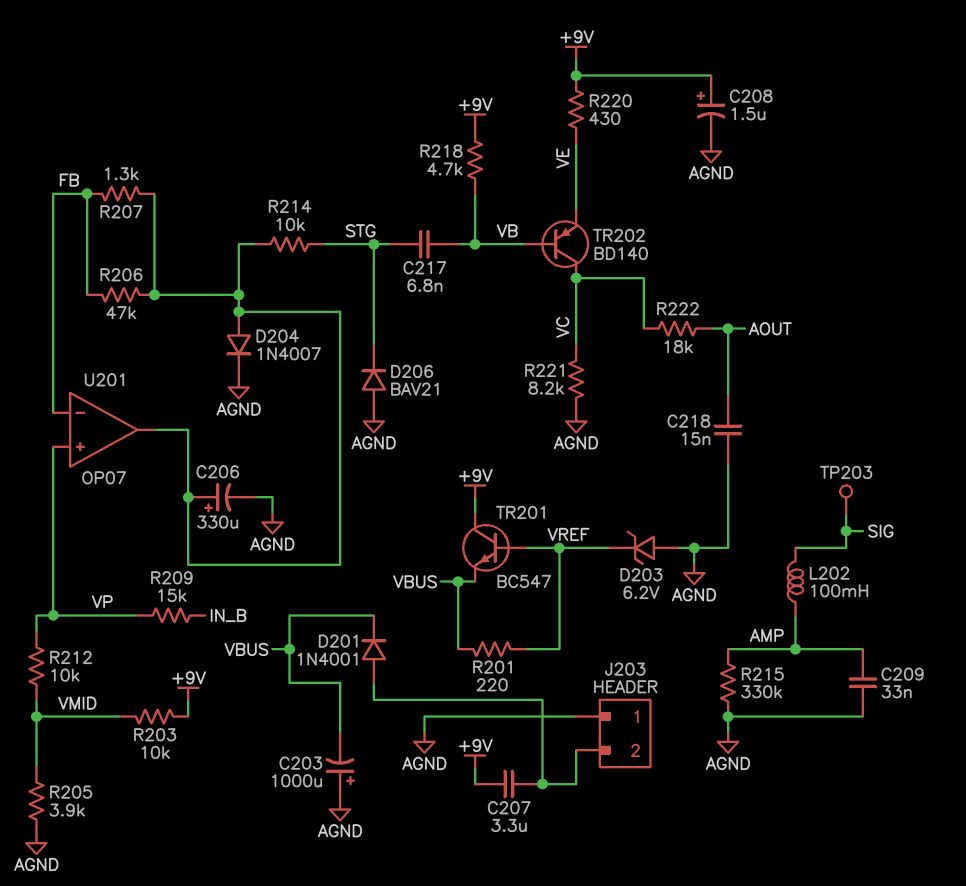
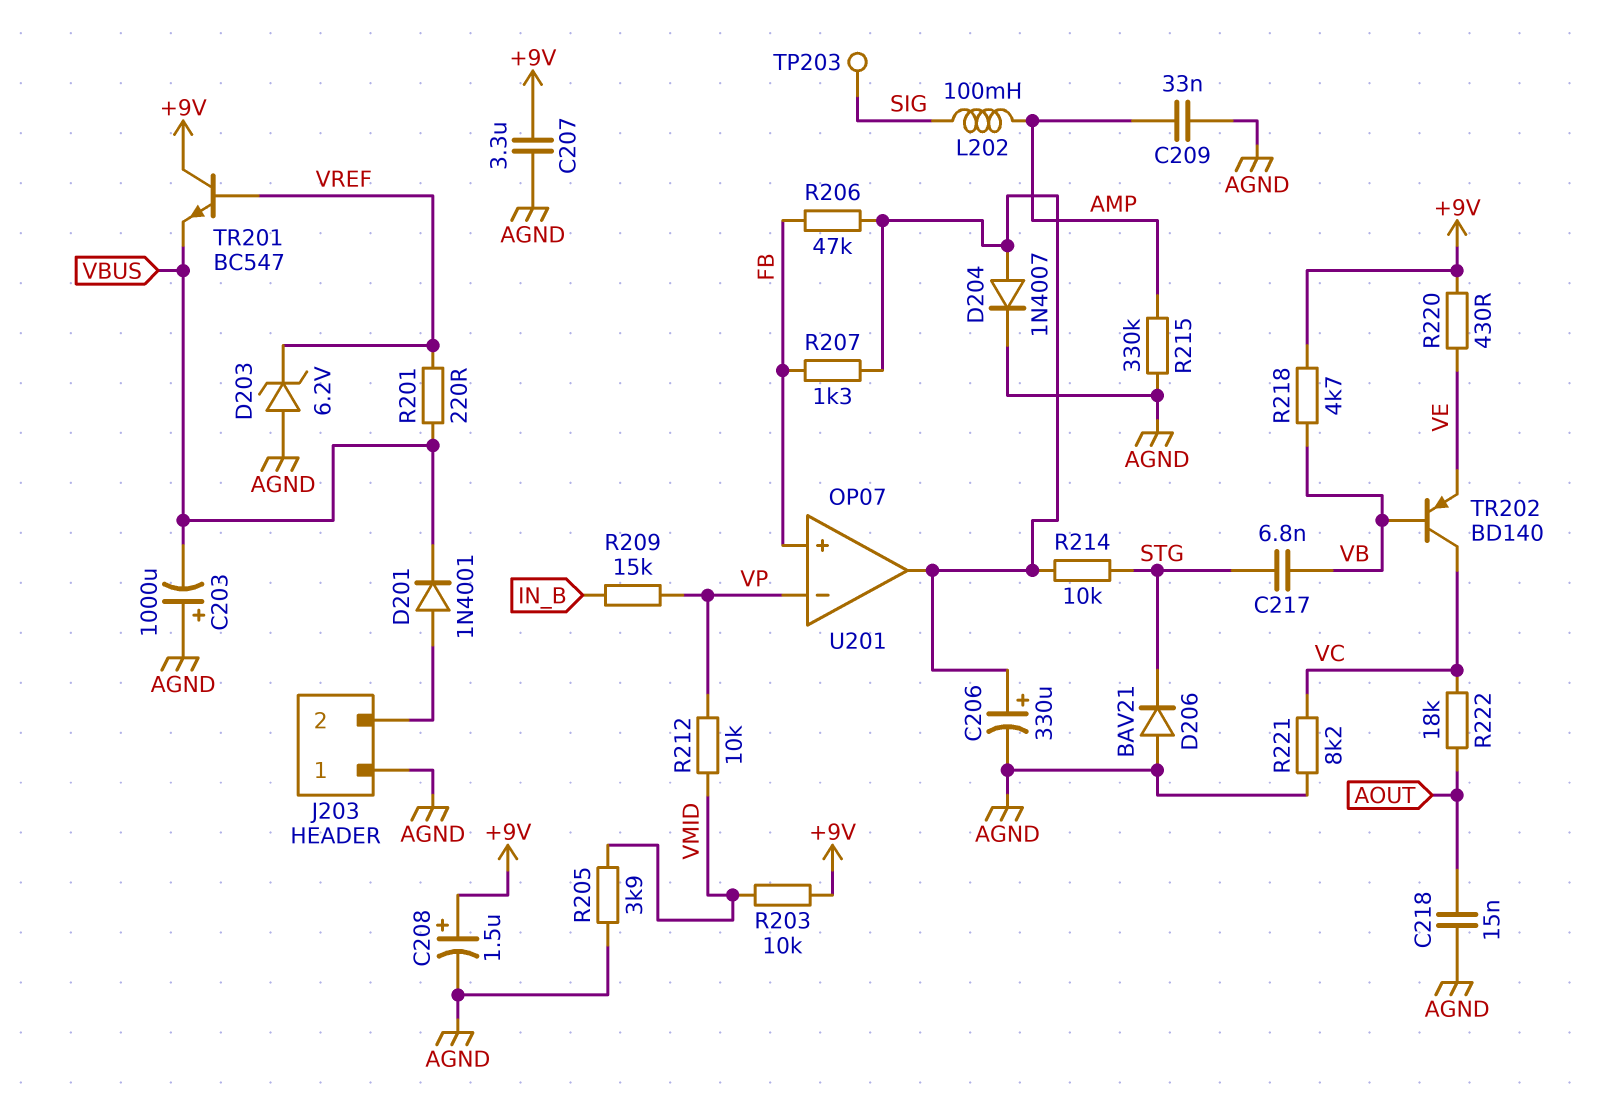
C207: 3.3uF (+9V, J203/2) -> 3.3uF (+9V, AGND)
U201 pin in+: VP -> FB
U201 pin in-: FB -> VP

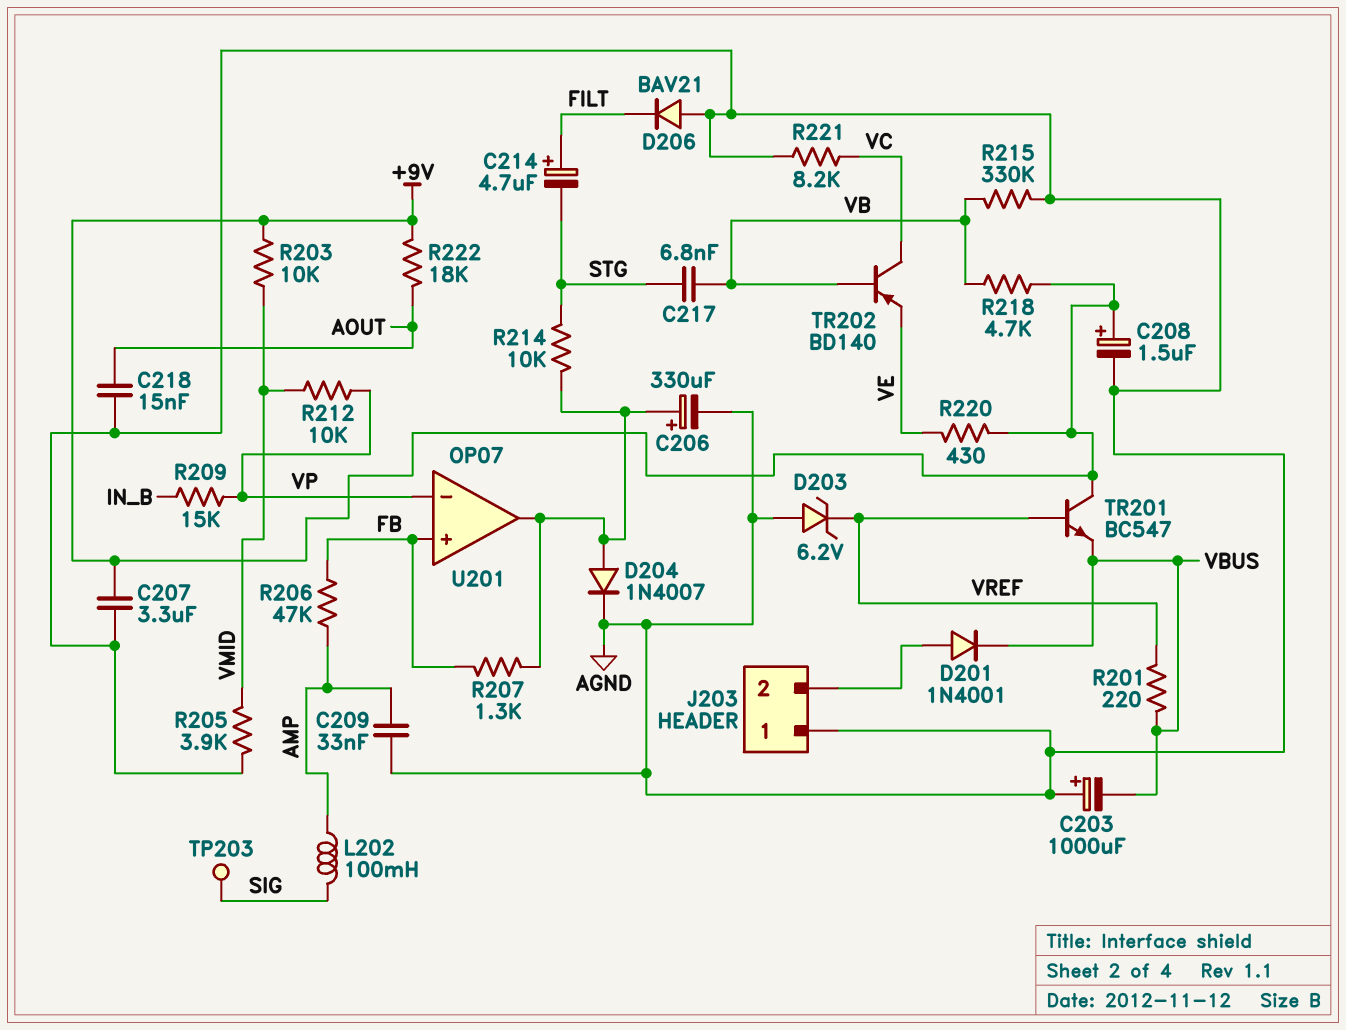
C214: none -> 4.7uF (plus FILT, minus STG)
D206: diode BAV21 (A AGND, K STG) -> diode BAV21 (A AGND, K FILT)
R206: 47k (FB, U201/out) -> 47k (AMP, FB)
R215: 330k (AGND, AMP) -> 330k (AGND, VB)
R222: 18k (AOUT, VC) -> 18k (+9V, AOUT)

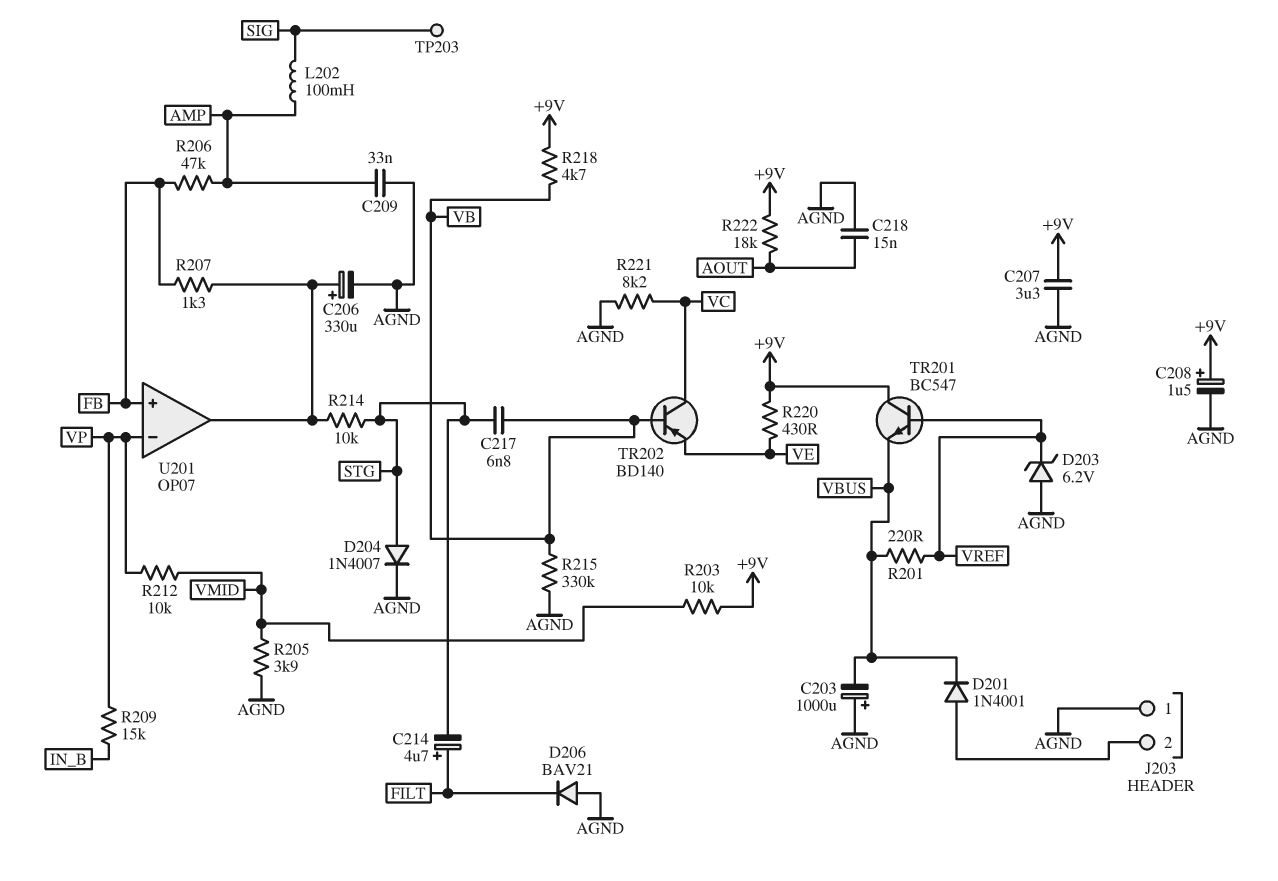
D204: diode 1N4007 (A U201/out, K AGND) -> diode 1N4007 (A STG, K AGND)

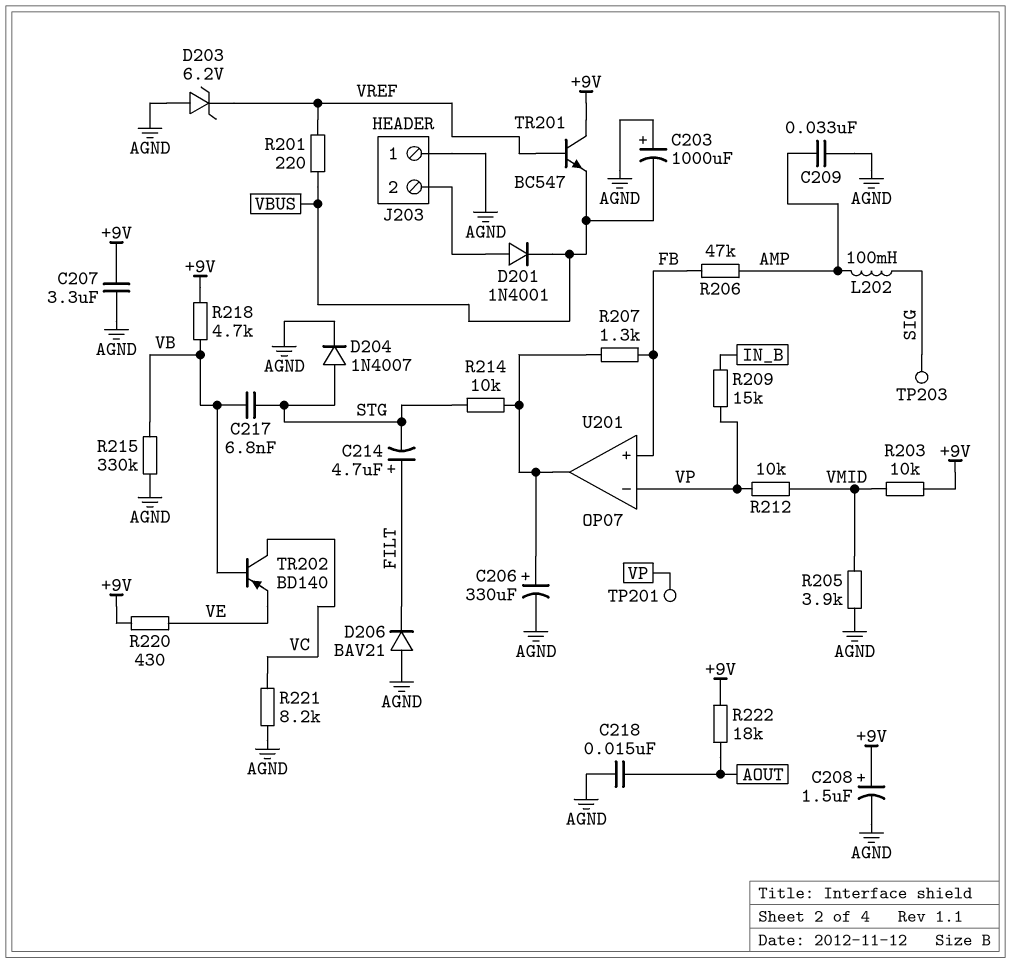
TP201: none -> test point (VP)

